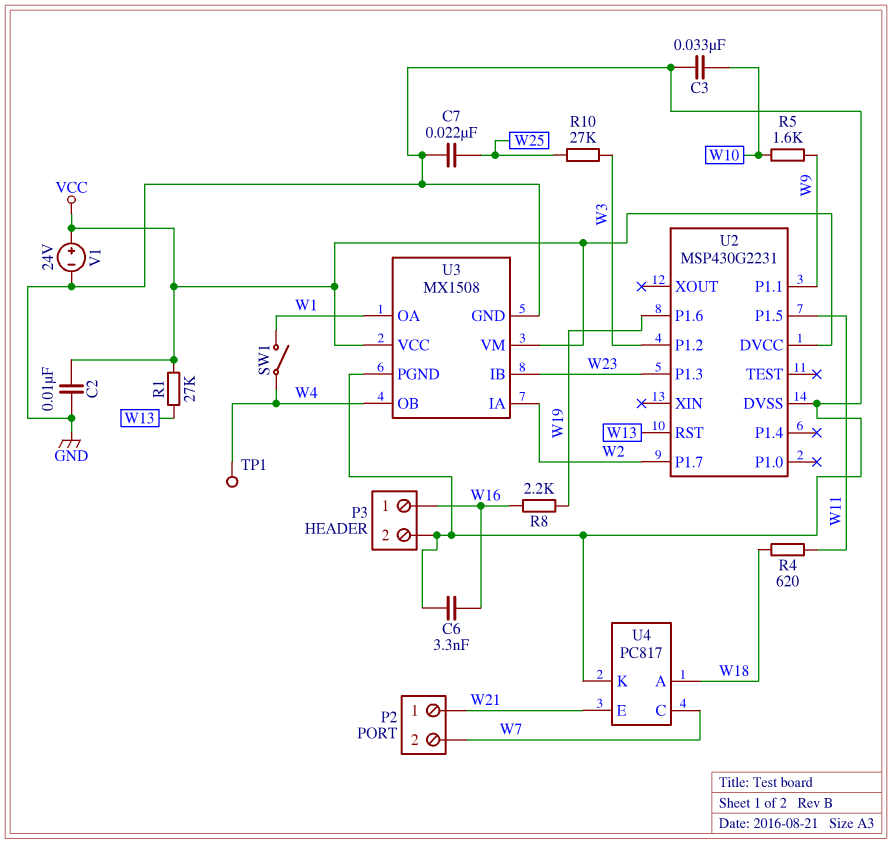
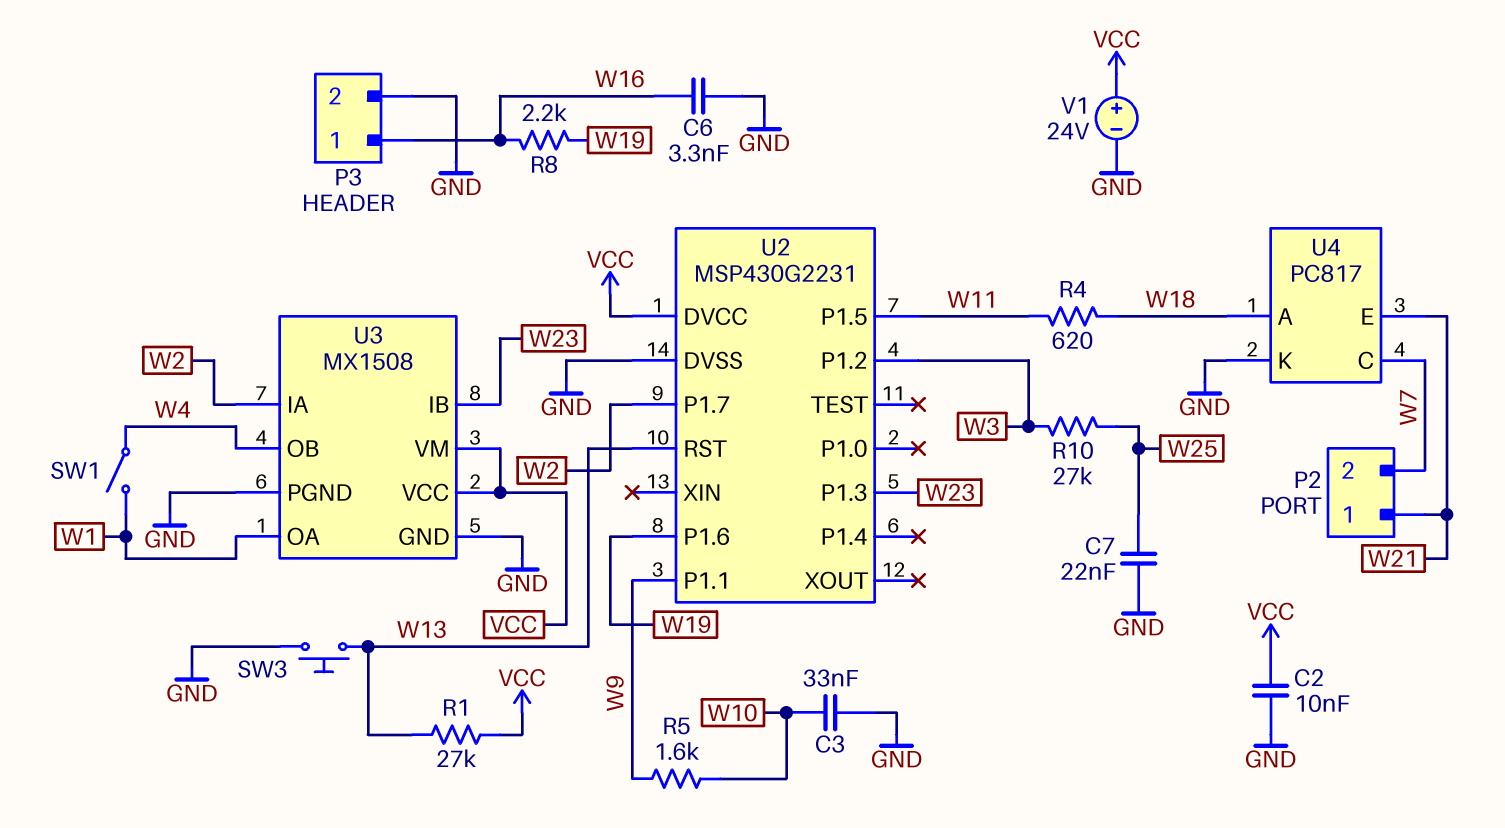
SW3: none -> button (GND, W13)
TP1: test point (W4) -> none

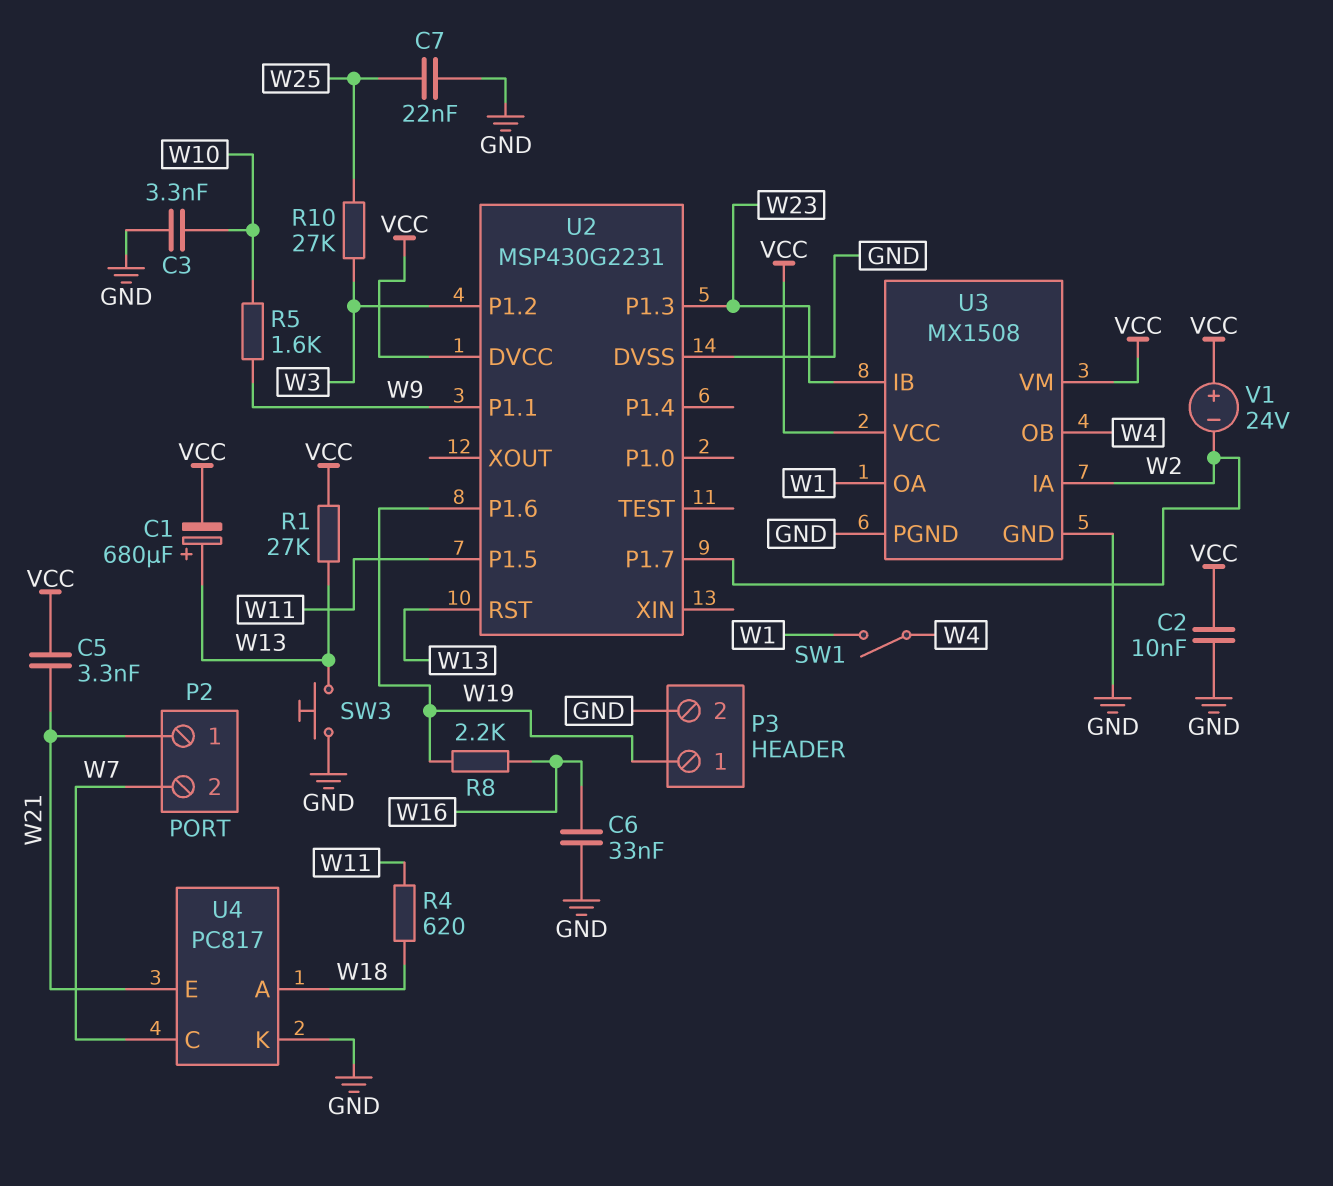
C1: none -> 680uF (plus W13, minus VCC)
C3: 33nF (GND, W10) -> 3.3nF (GND, W10)
C5: none -> 3.3nF (VCC, W21)
C6: 3.3nF (GND, W16) -> 33nF (GND, W16)
P3 pin 1: W16 -> W19
V1: 24V (plus VCC, minus GND) -> 24V (plus VCC, minus W2)

